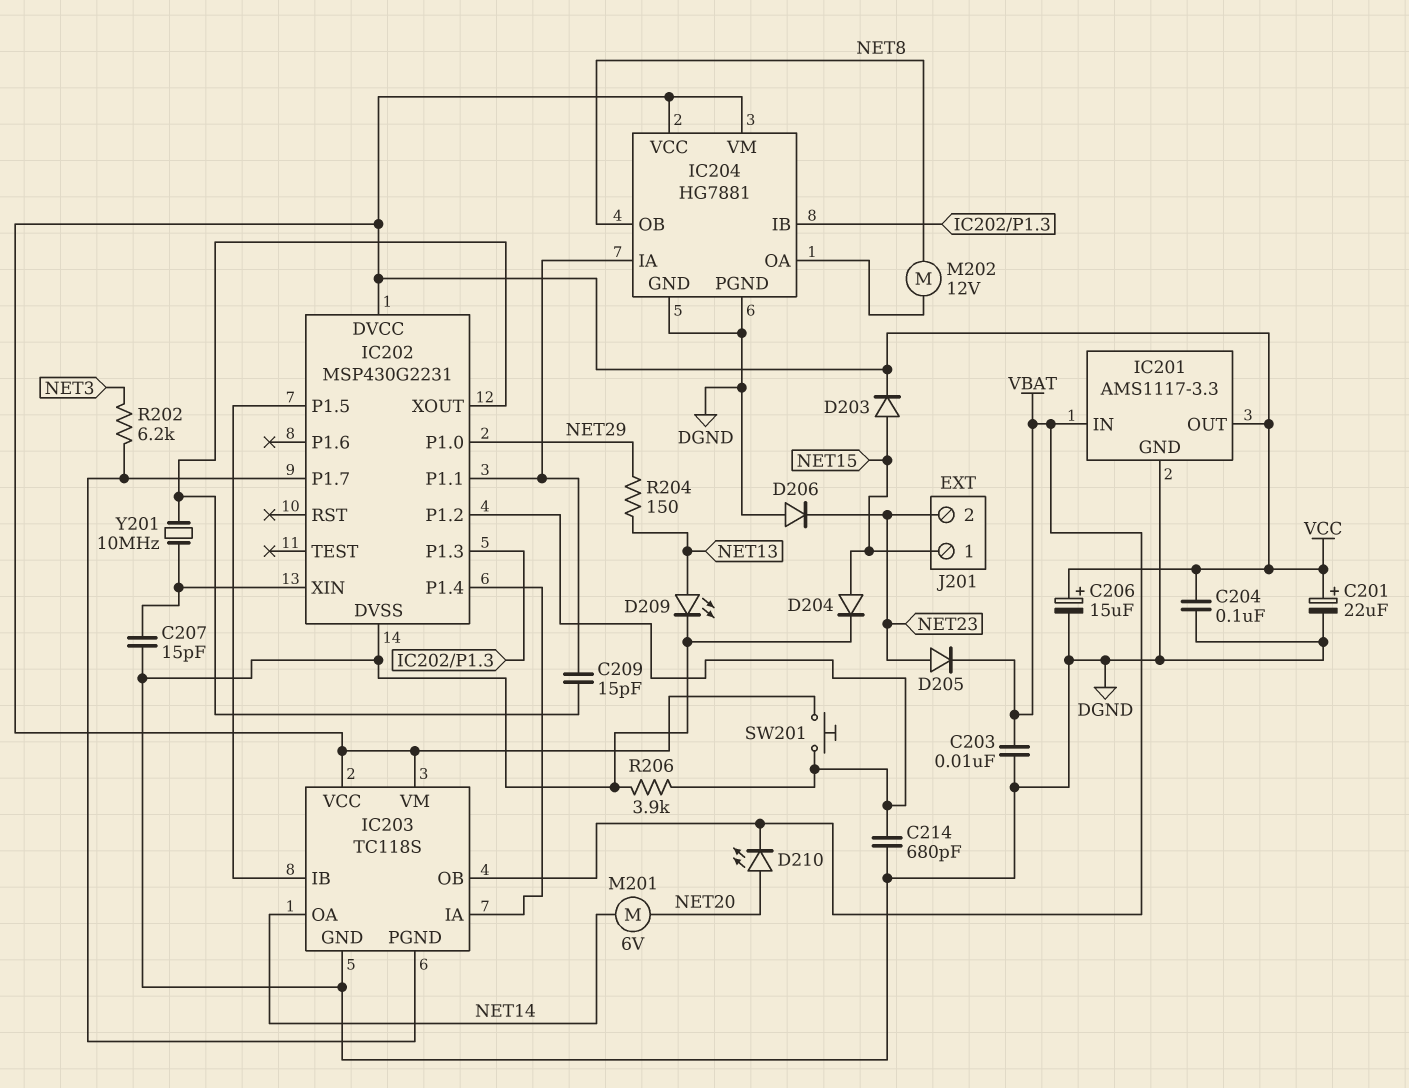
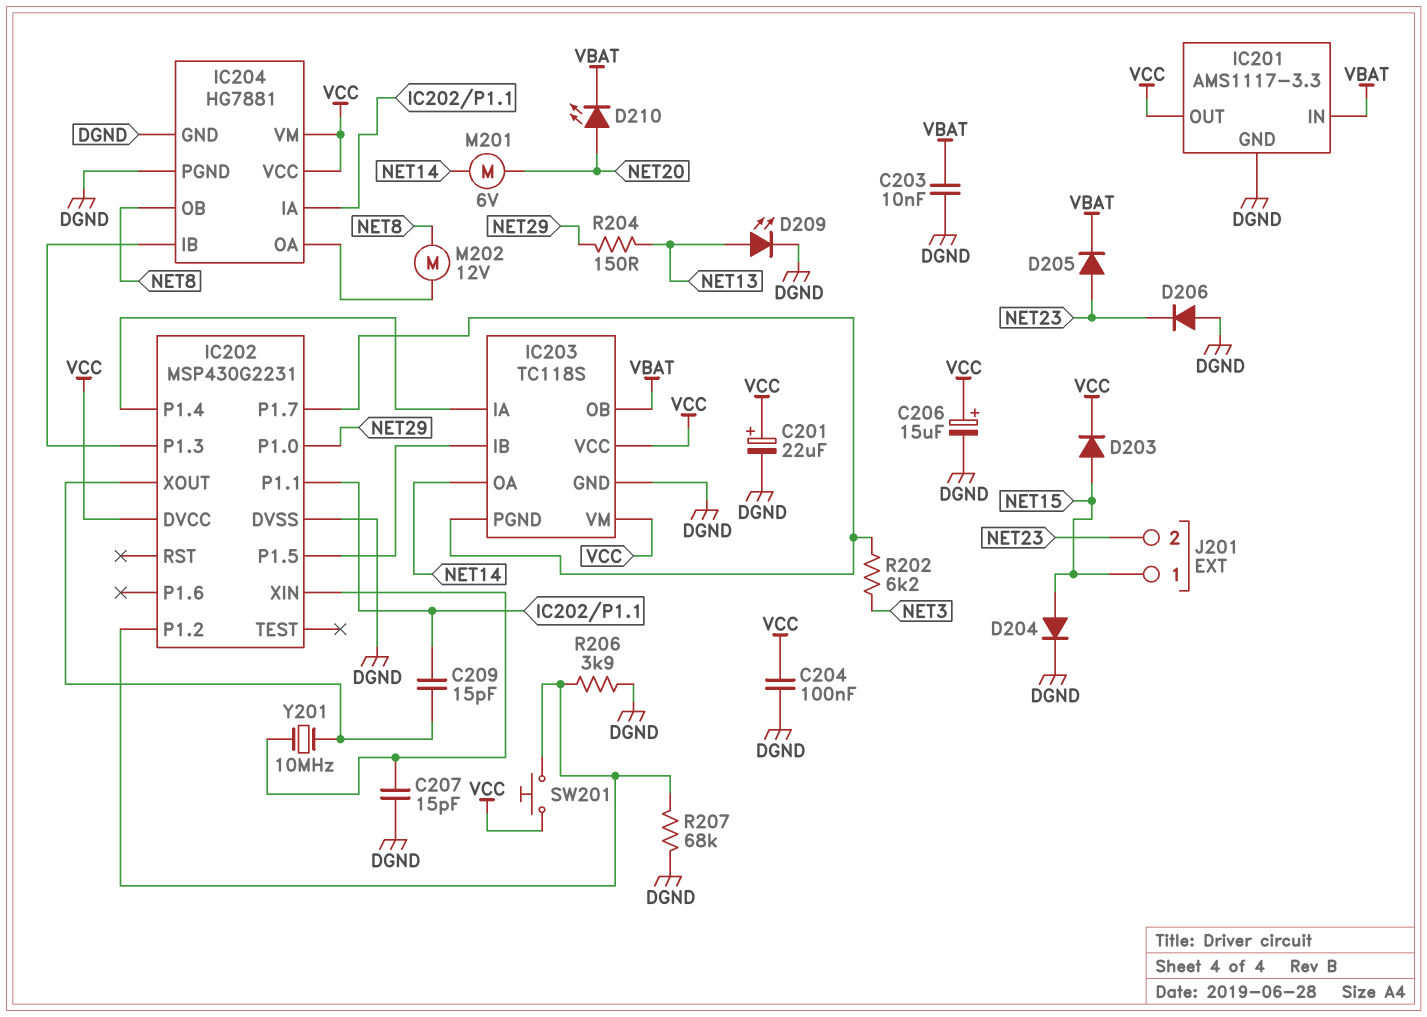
C214: 680pF (DGND, IC202/P1.2) -> none
R207: none -> 68k (DGND, IC202/P1.2)

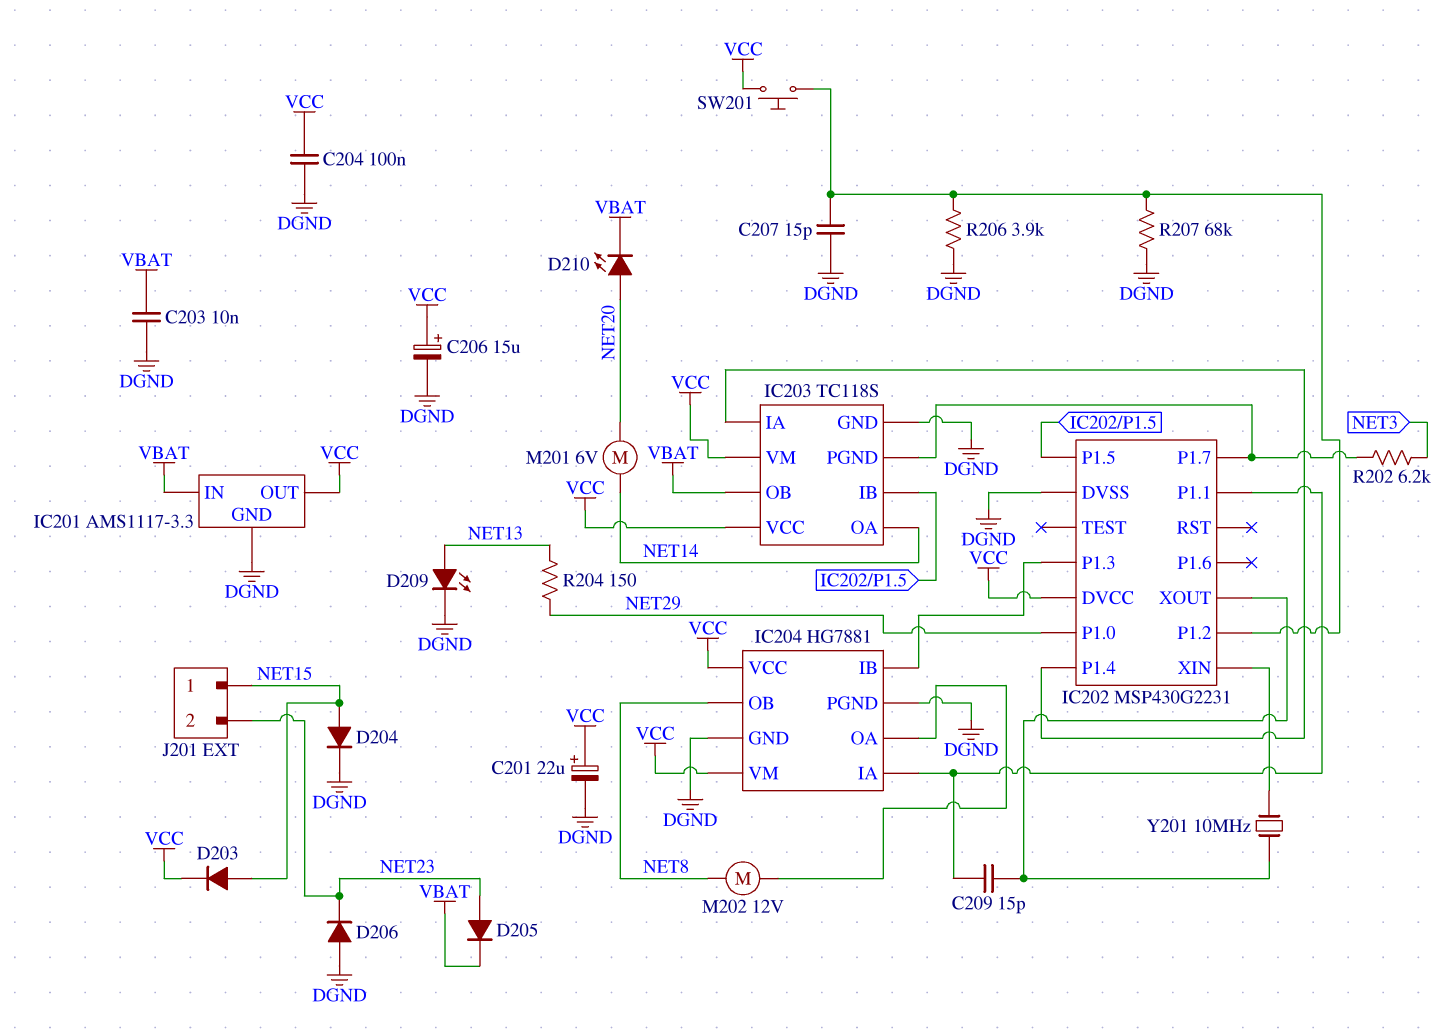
C207: 15pF (DGND, IC202/XIN) -> 15pF (DGND, IC202/P1.2)

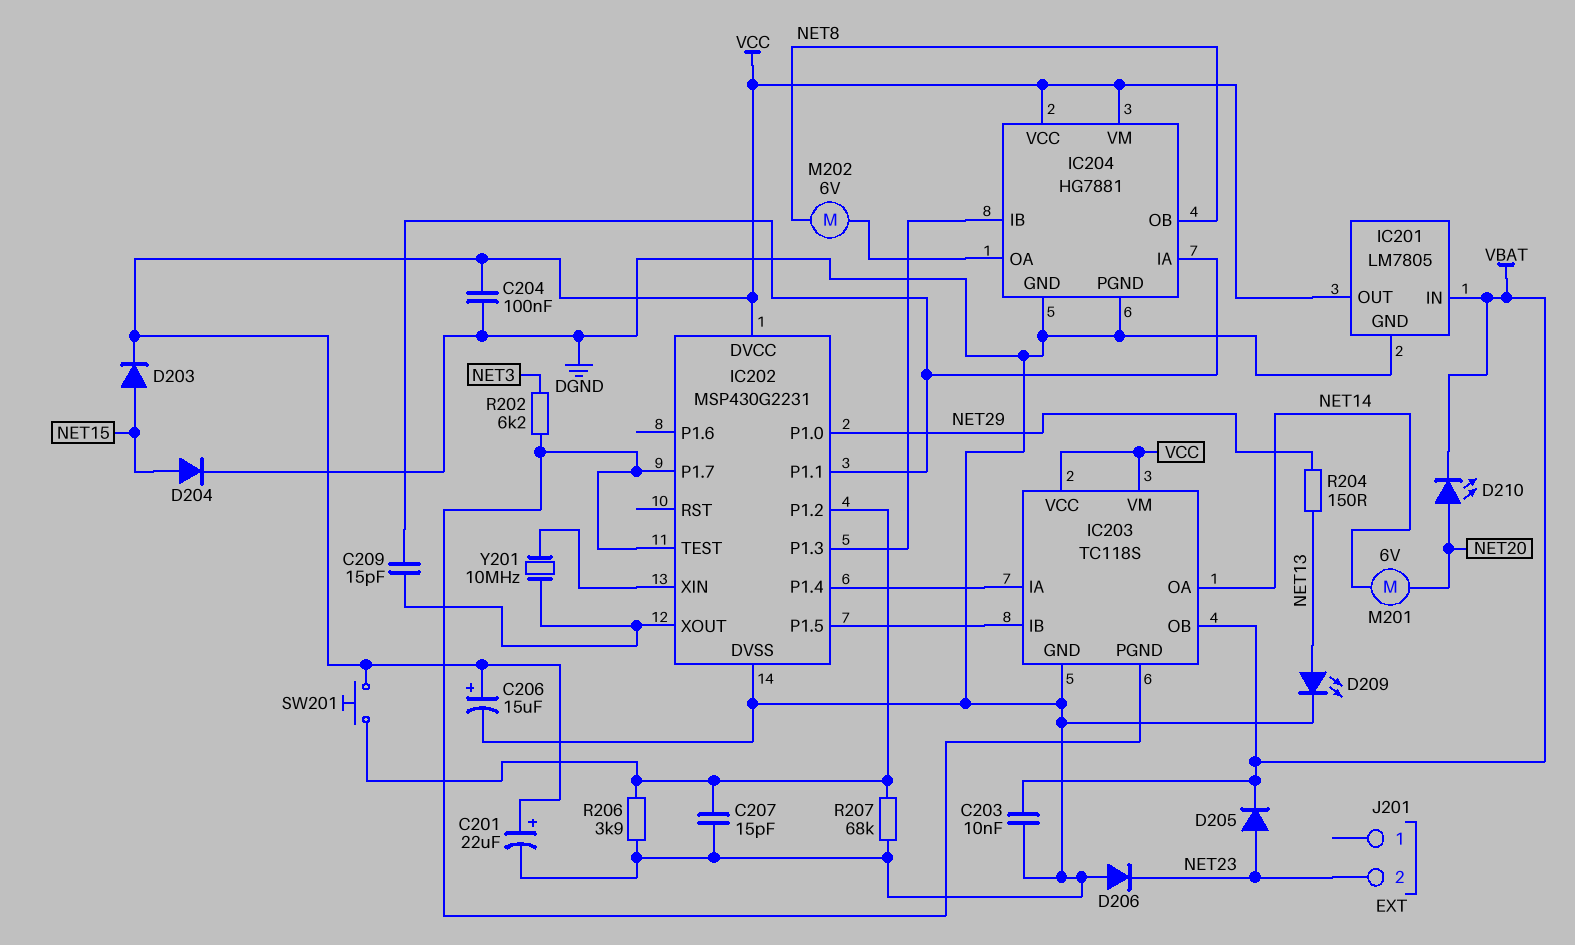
IC201: AMS1117-3.3 -> LM7805
IC202 pin TEST: none -> IC202/P1.7
J201 pin 1: NET15 -> none
M202: motor 12V (IC204/OA, NET8) -> motor 6V (IC204/OA, NET8)

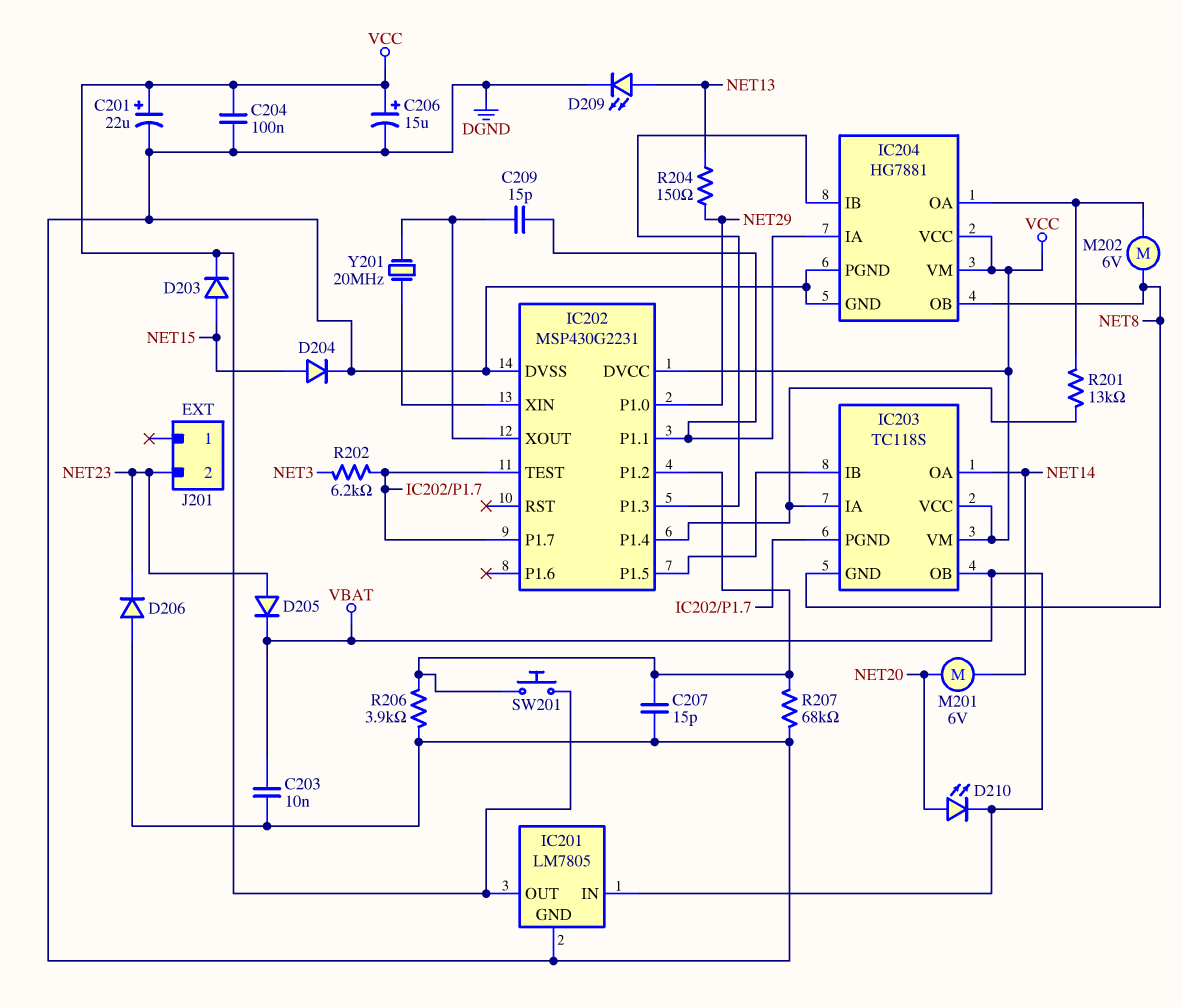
IC203 pin GND: DGND -> NET8
R201: none -> 13k (IC202/P1.4, IC204/OA)
Y201: 10MHz (IC202/XIN, IC202/XOUT) -> 20MHz (IC202/XIN, IC202/XOUT)

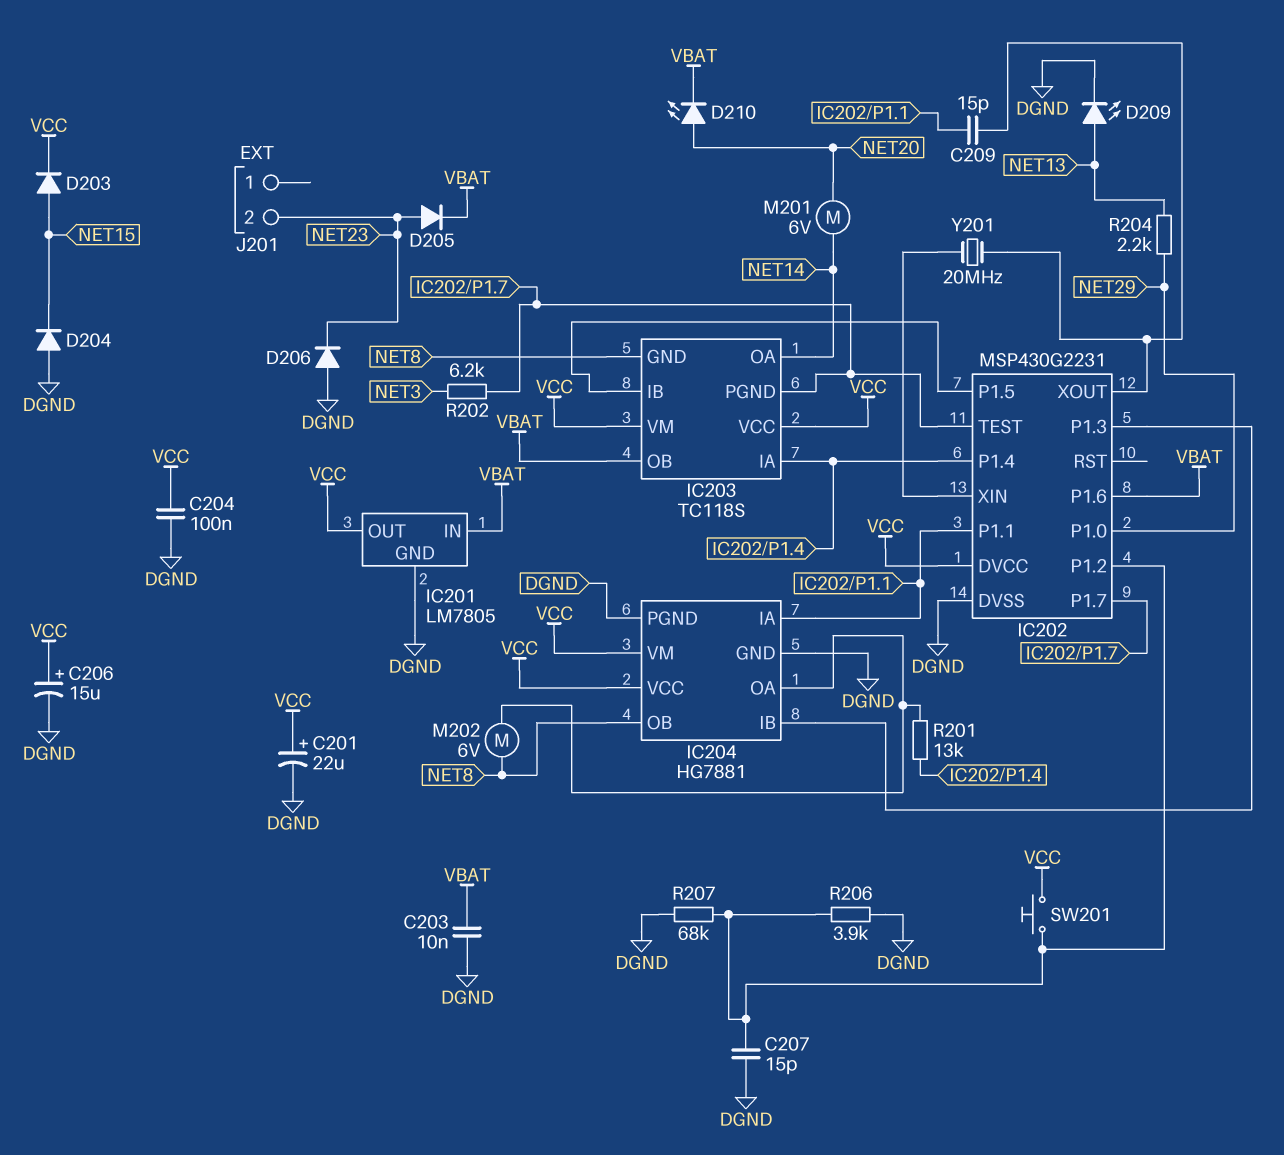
D204: diode (A NET15, K DGND) -> diode (A DGND, K NET15)
IC202 pin P1.6: none -> VBAT
R204: 150 (NET13, NET29) -> 2.2k (NET13, NET29)

